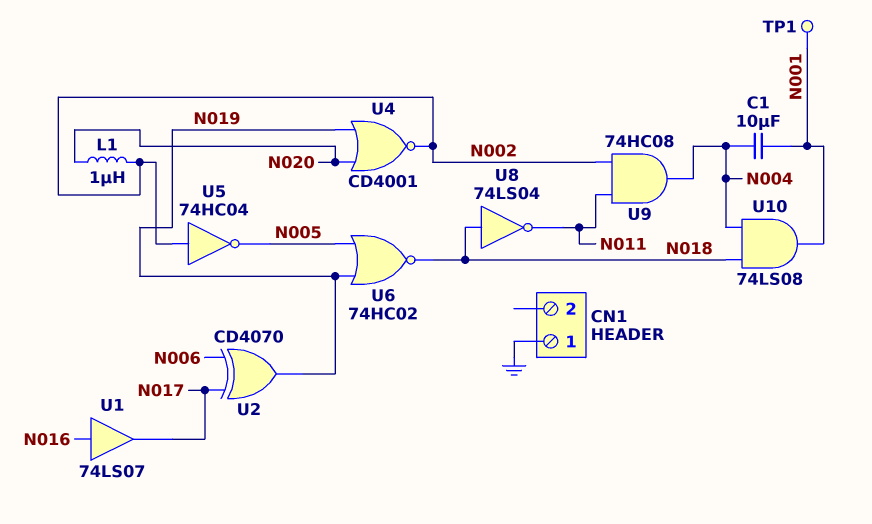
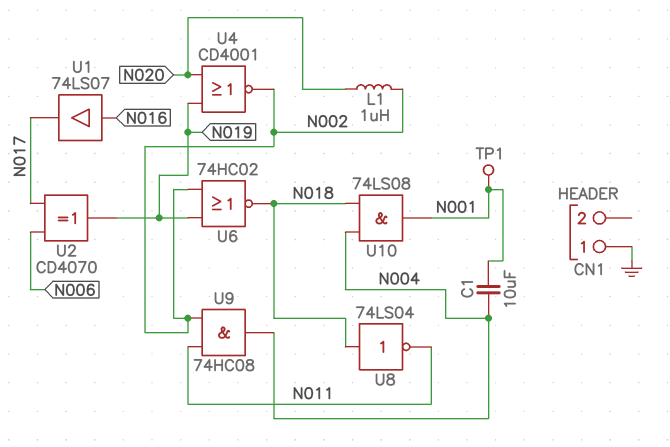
U5: NOT 74HC04 (in N002, out N005) -> none
U6: NOR 74HC02 (in N005, in N019, out N018) -> NOR 74HC02 (in N002, in N019, out N018)

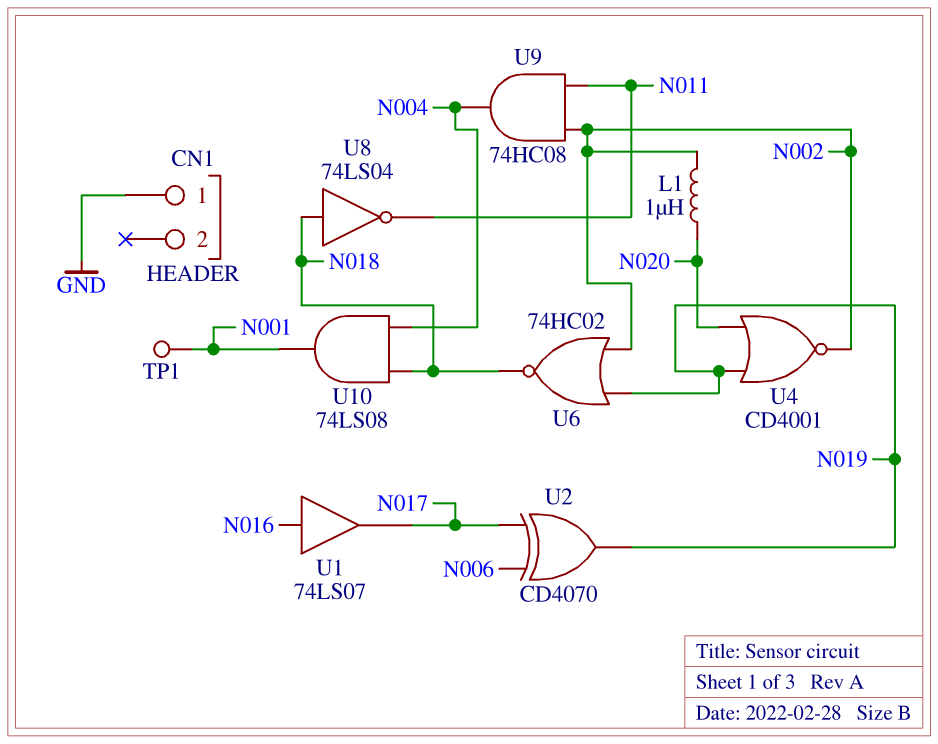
C1: 10uF (N001, N004) -> none

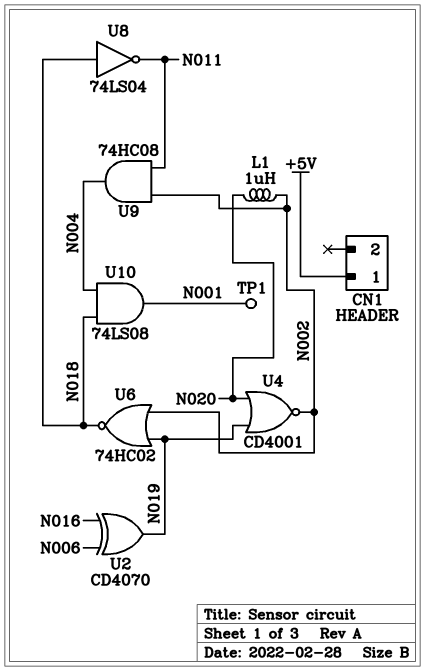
CN1 pin 1: GND -> +5V
U1: buffer 74LS07 (in N016, out N017) -> none
U2: XOR CD4070 (in N006, in N017, out N019) -> XOR CD4070 (in N006, in N016, out N019)

